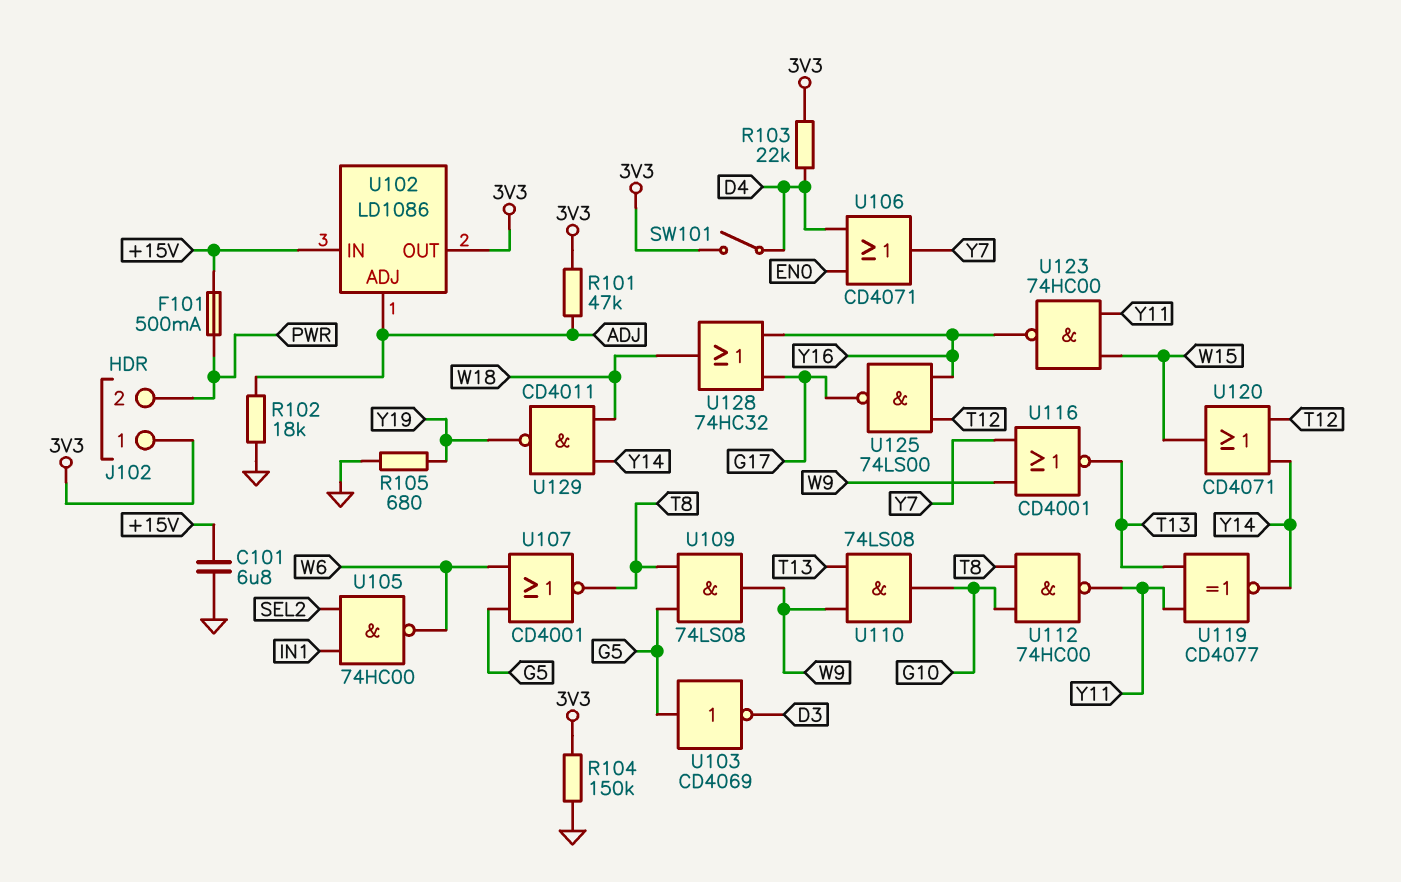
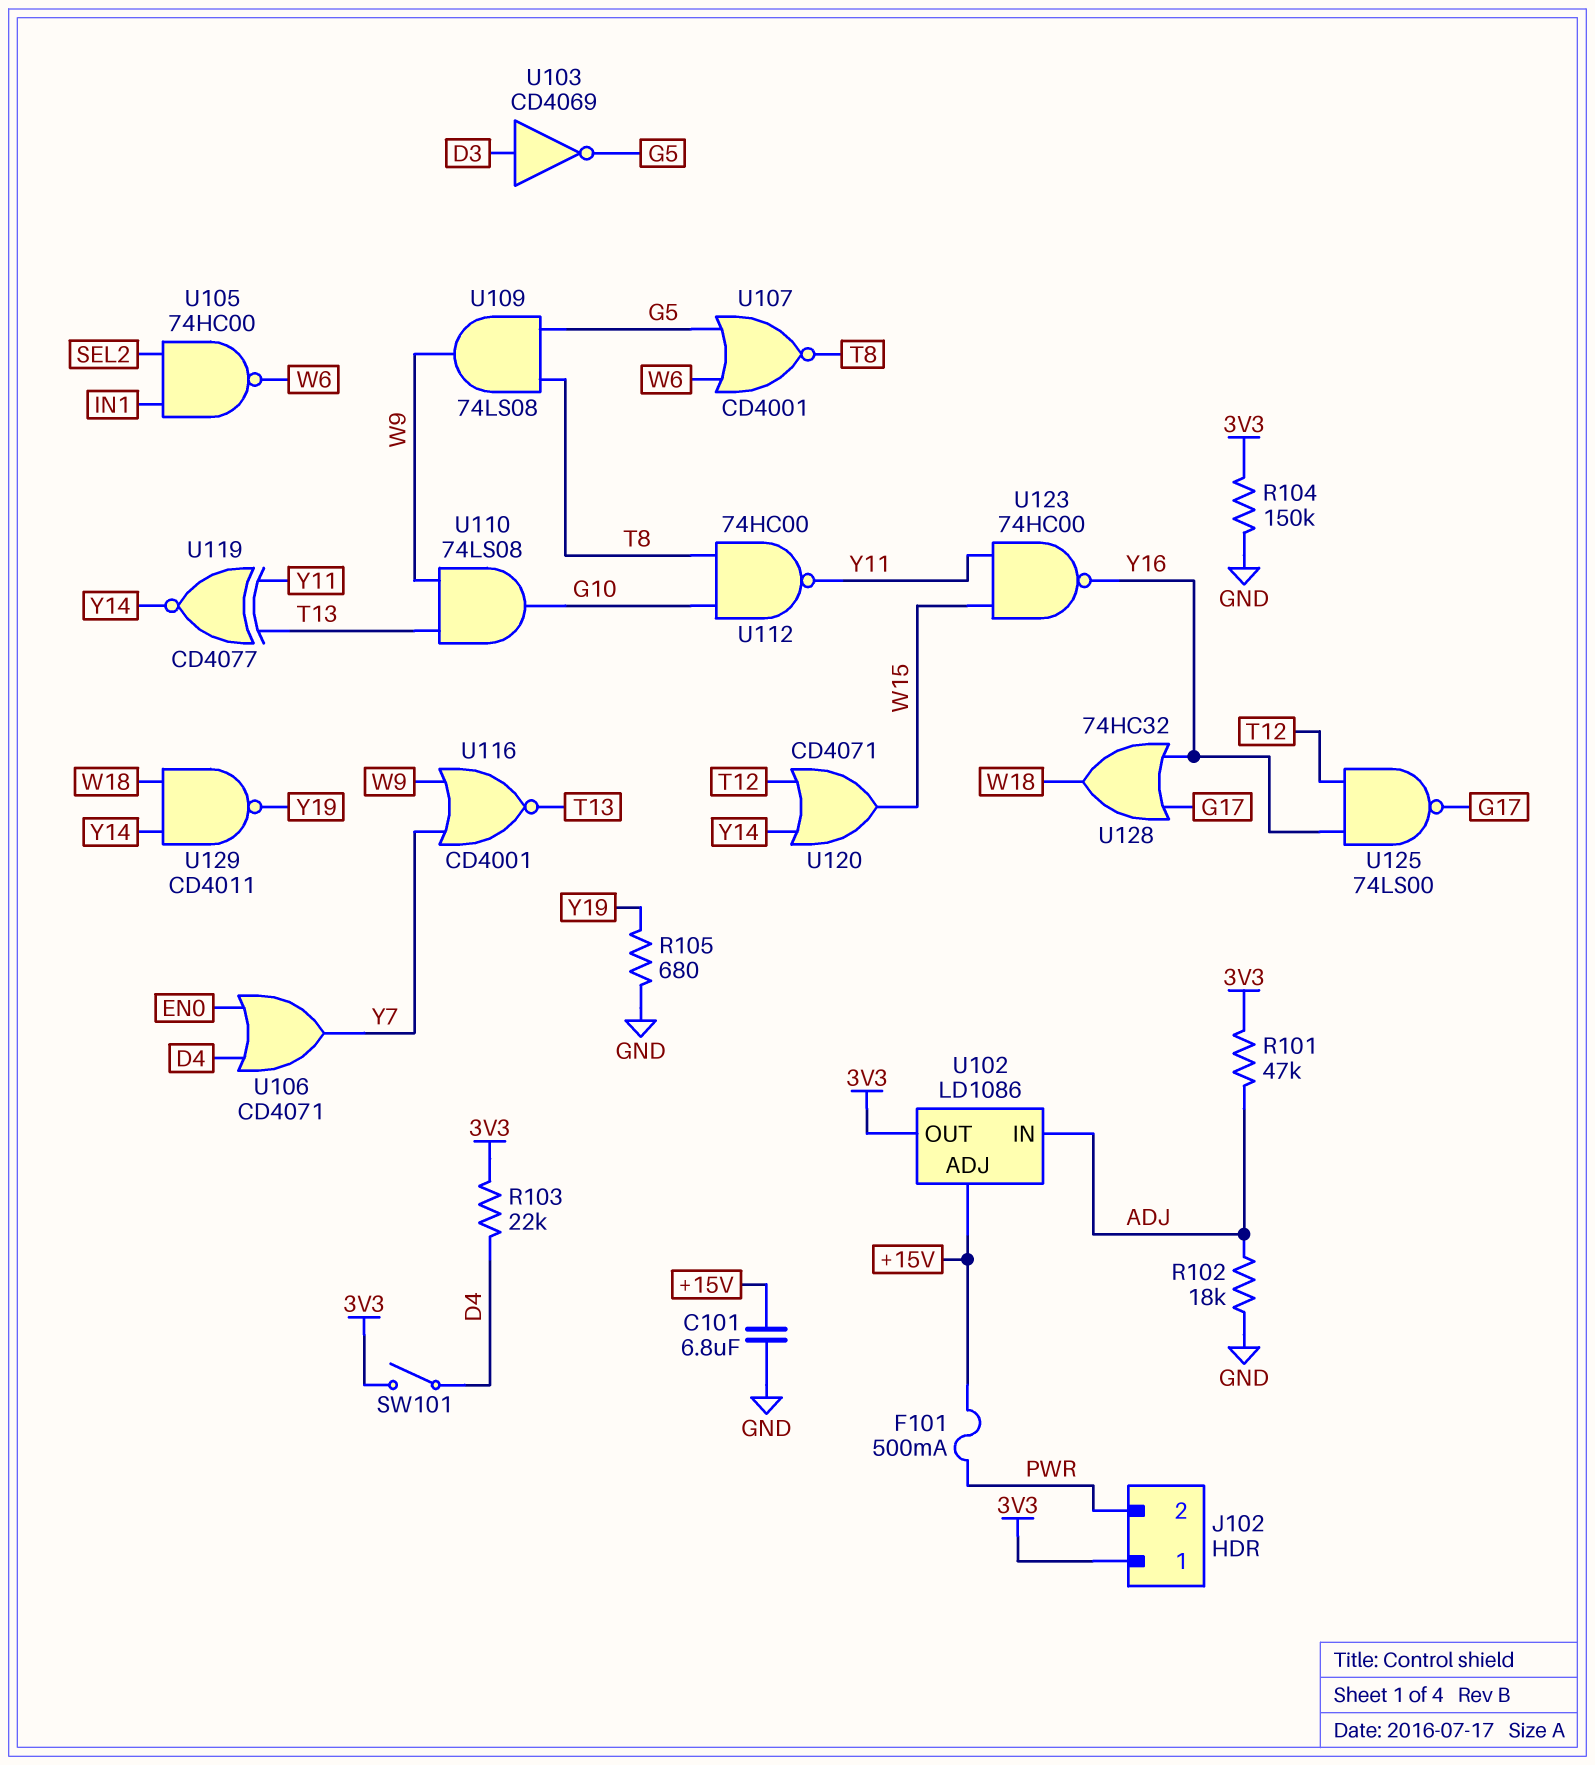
U102 pin ADJ: ADJ -> +15V
U102 pin IN: +15V -> ADJ
U103: NOT CD4069 (in G5, out D3) -> NOT CD4069 (in D3, out G5)

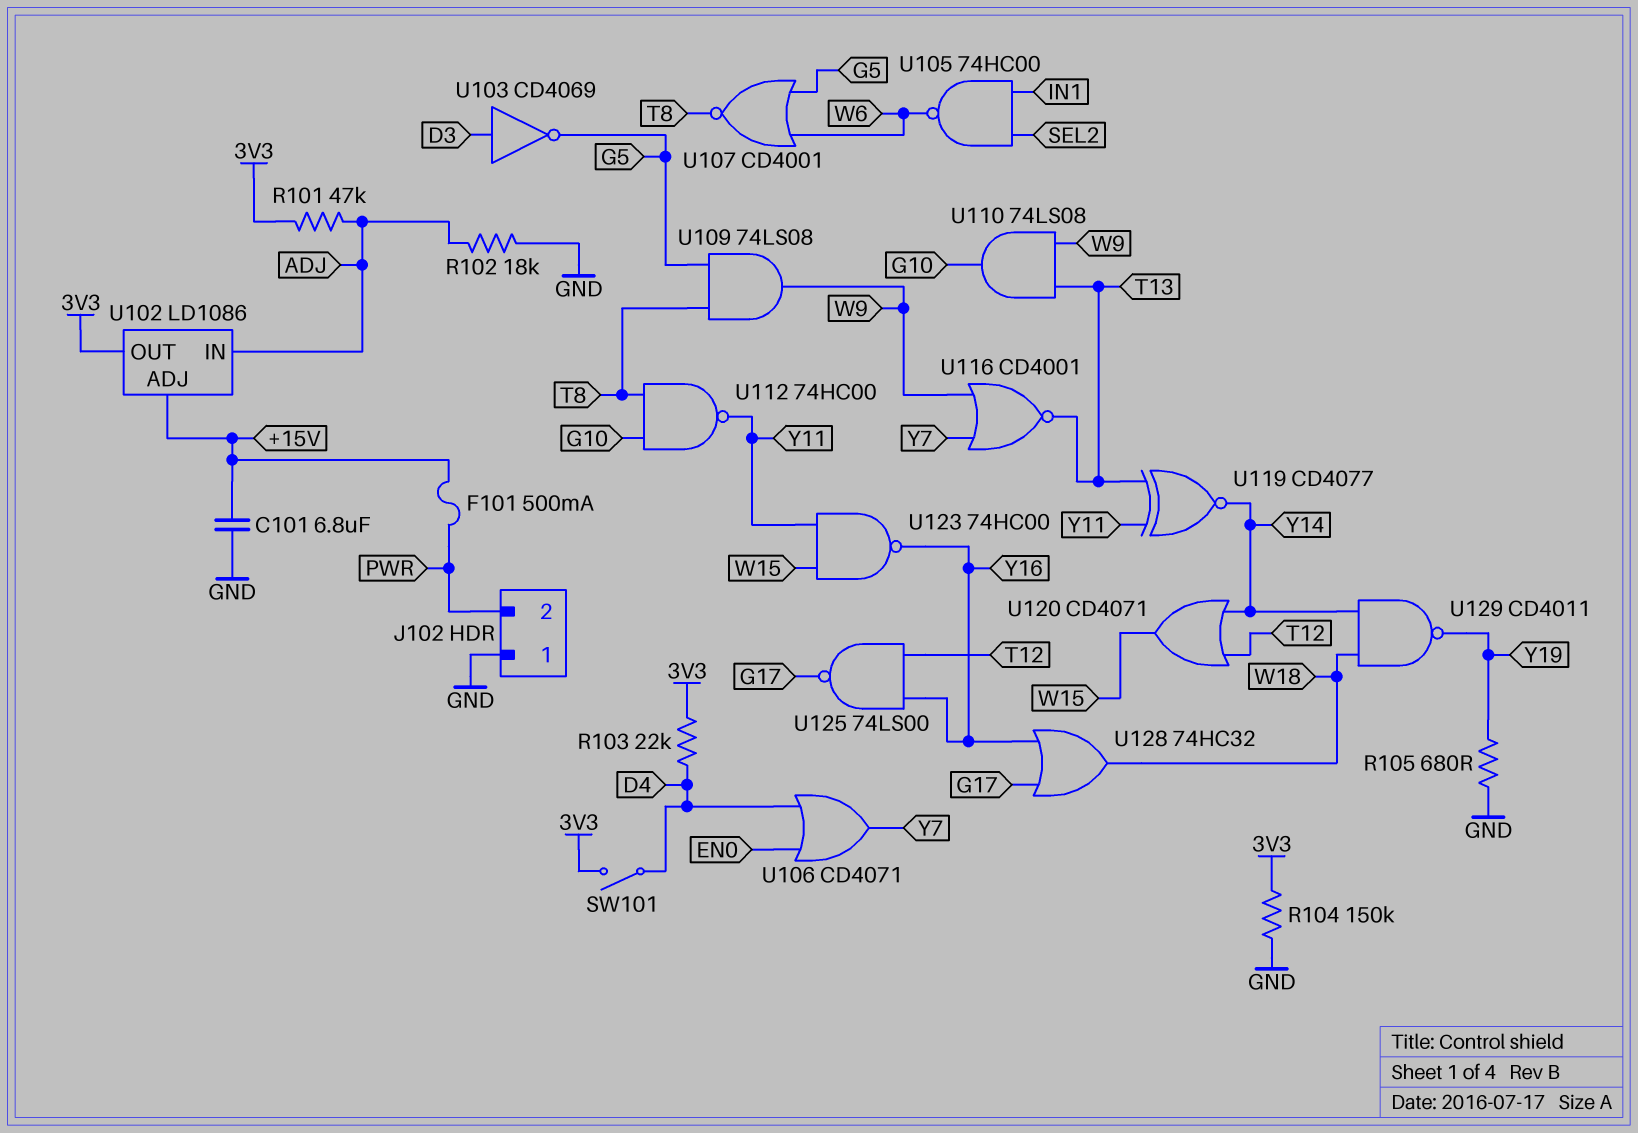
J102 pin 1: 3V3 -> GND

